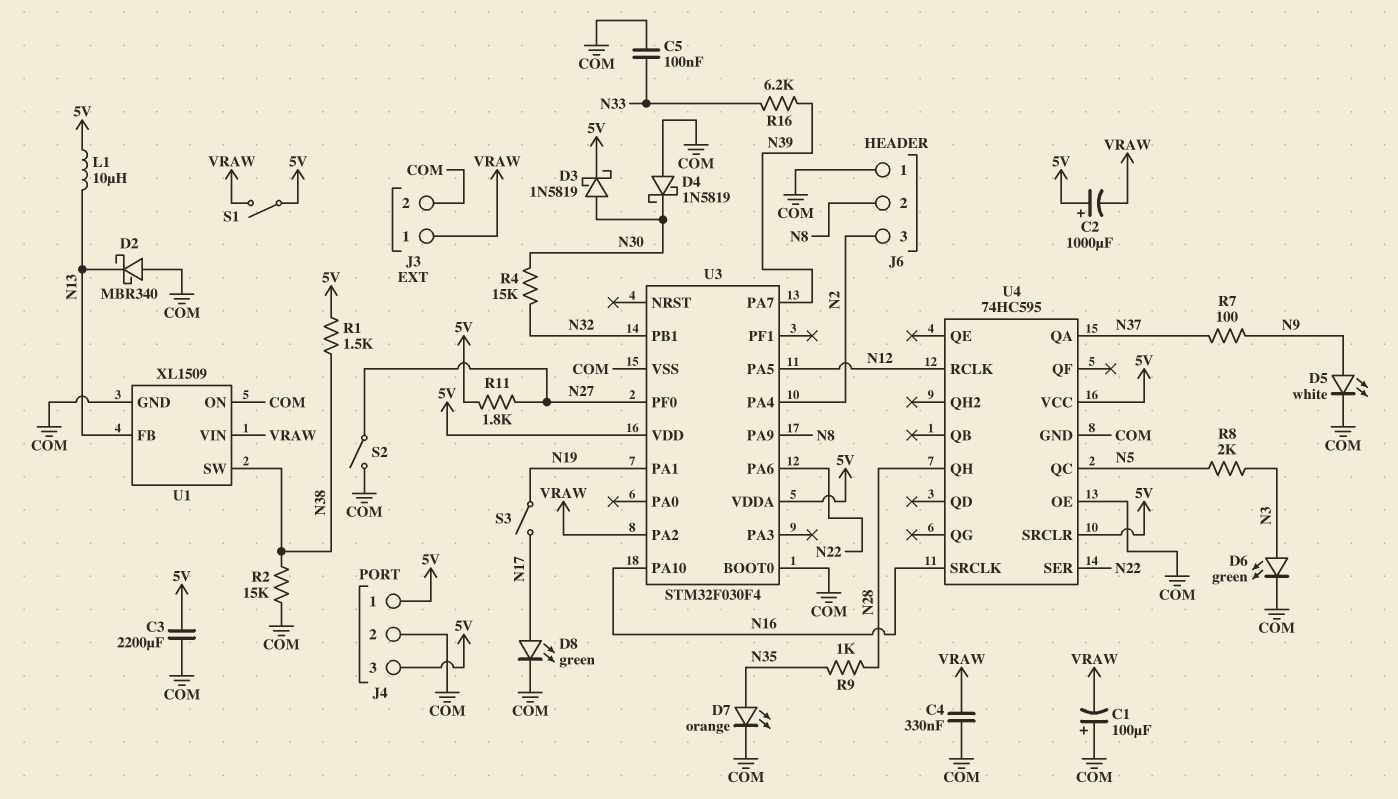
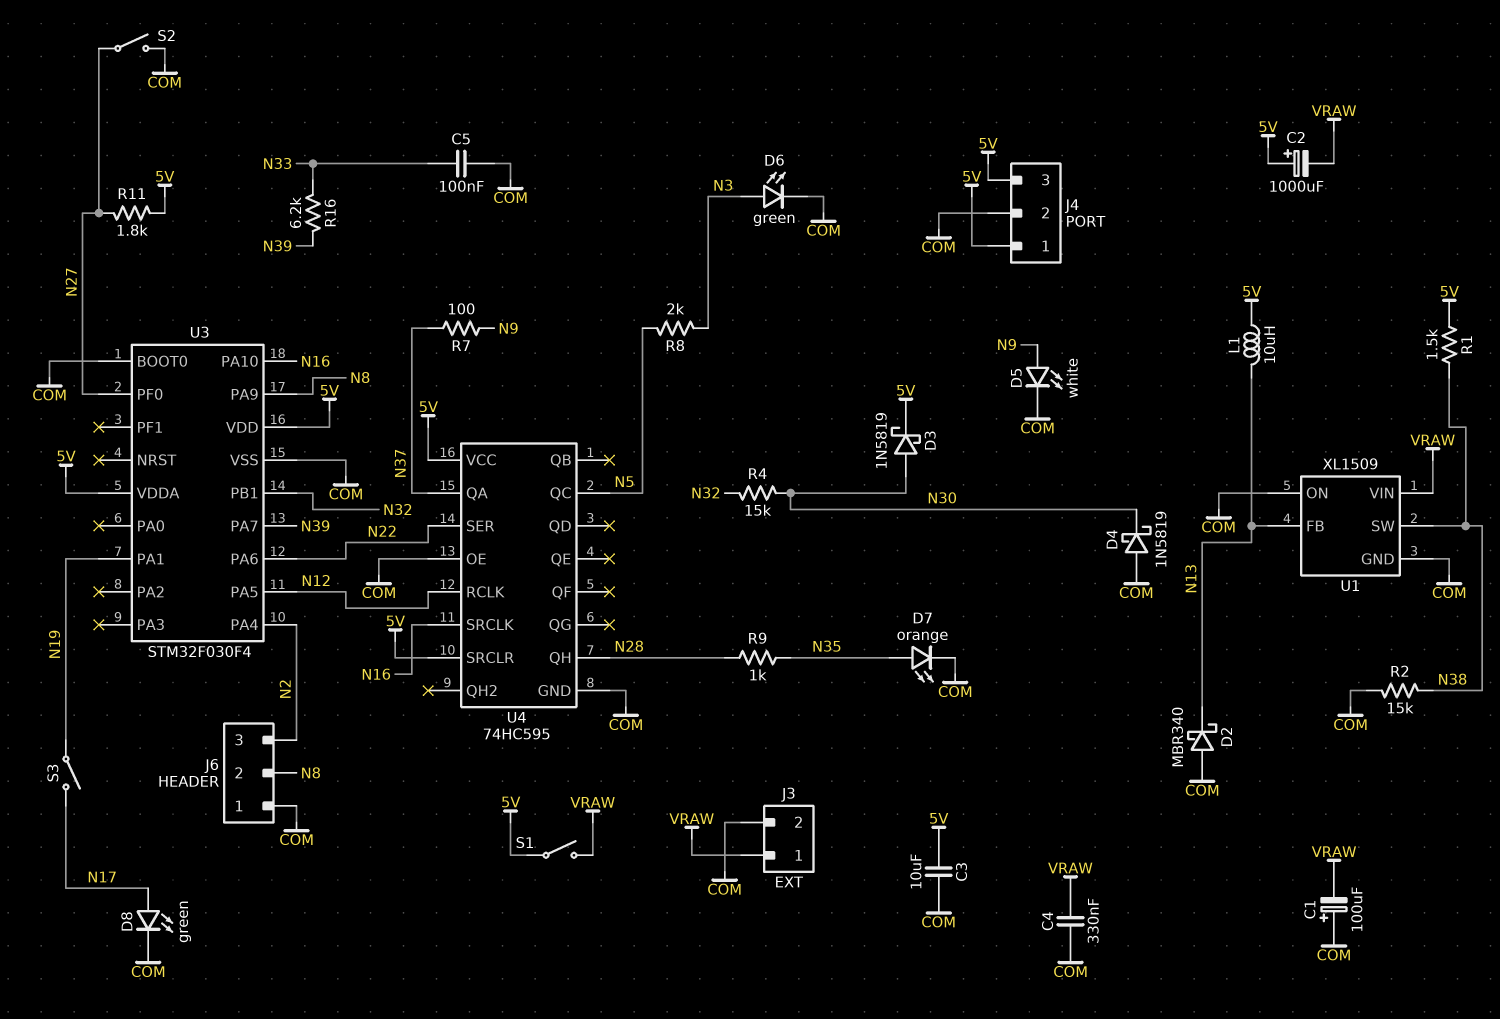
C3: 2200uF (5V, COM) -> 10uF (5V, COM)
U3 pin PA2: VRAW -> none

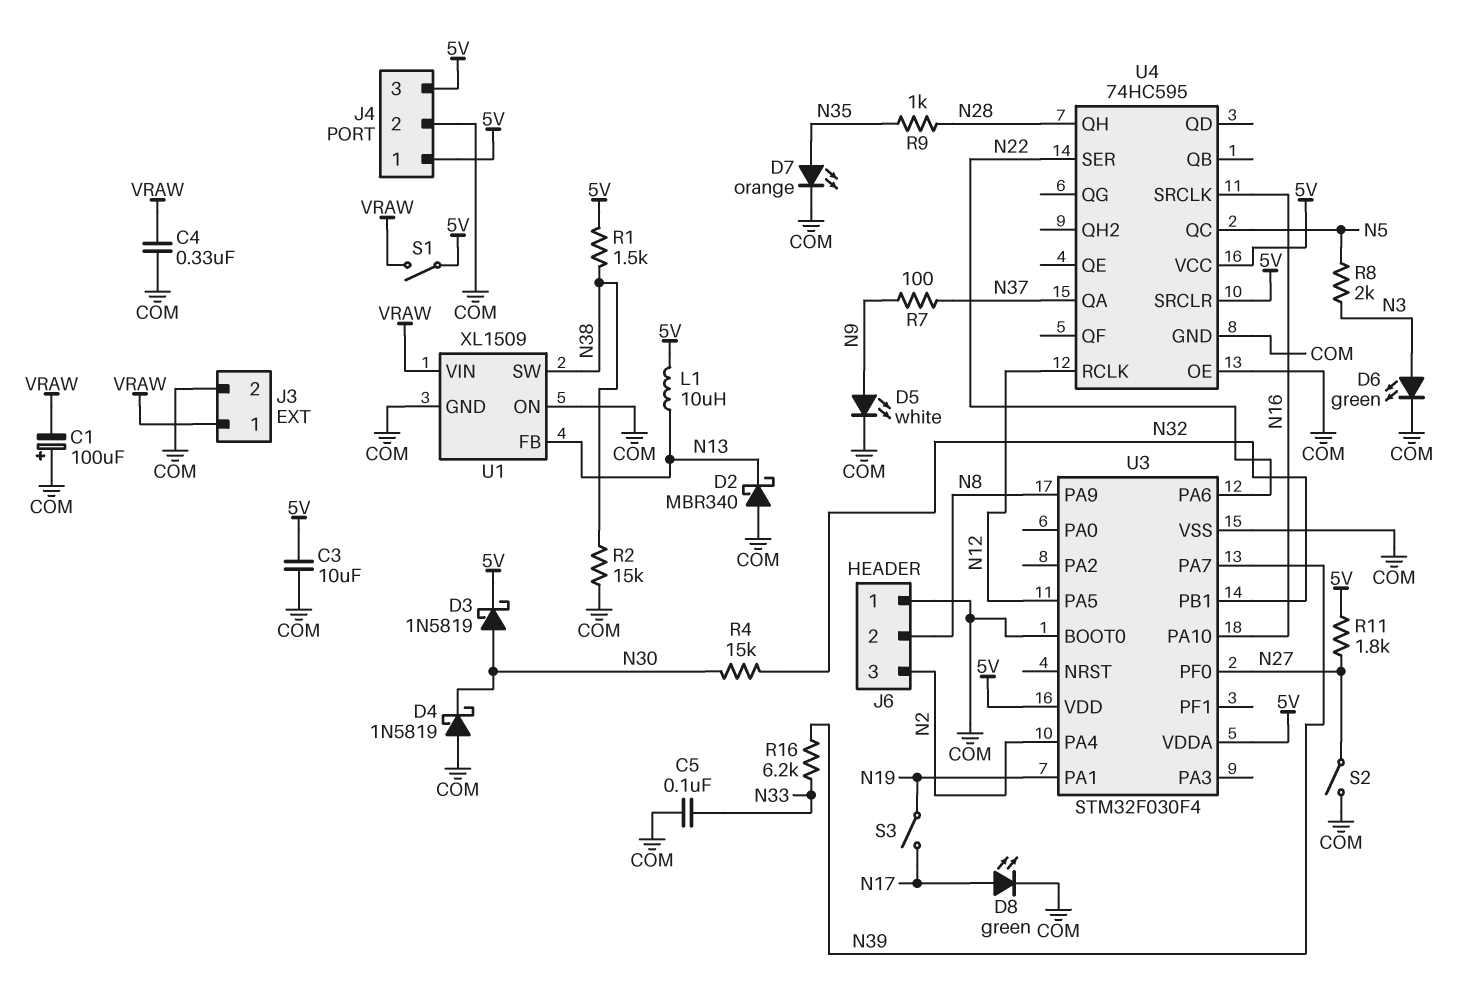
C2: 1000uF (plus 5V, minus VRAW) -> none

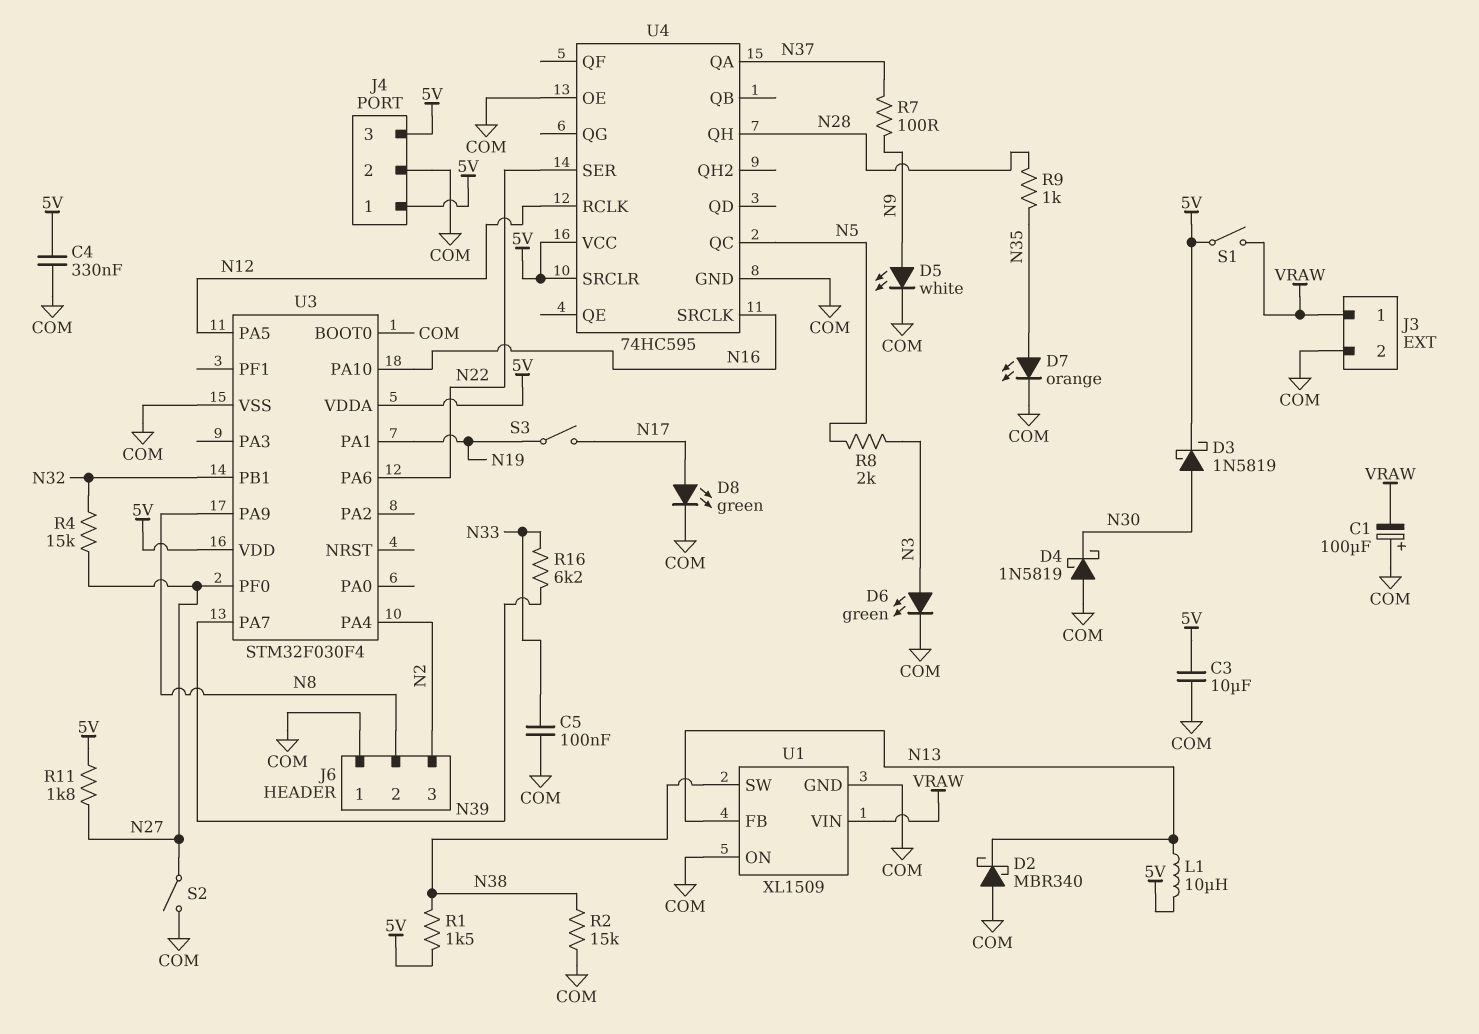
C4: 330nF (COM, VRAW) -> 330nF (5V, COM)
R4: 15k (N30, N32) -> 15k (N27, N32)

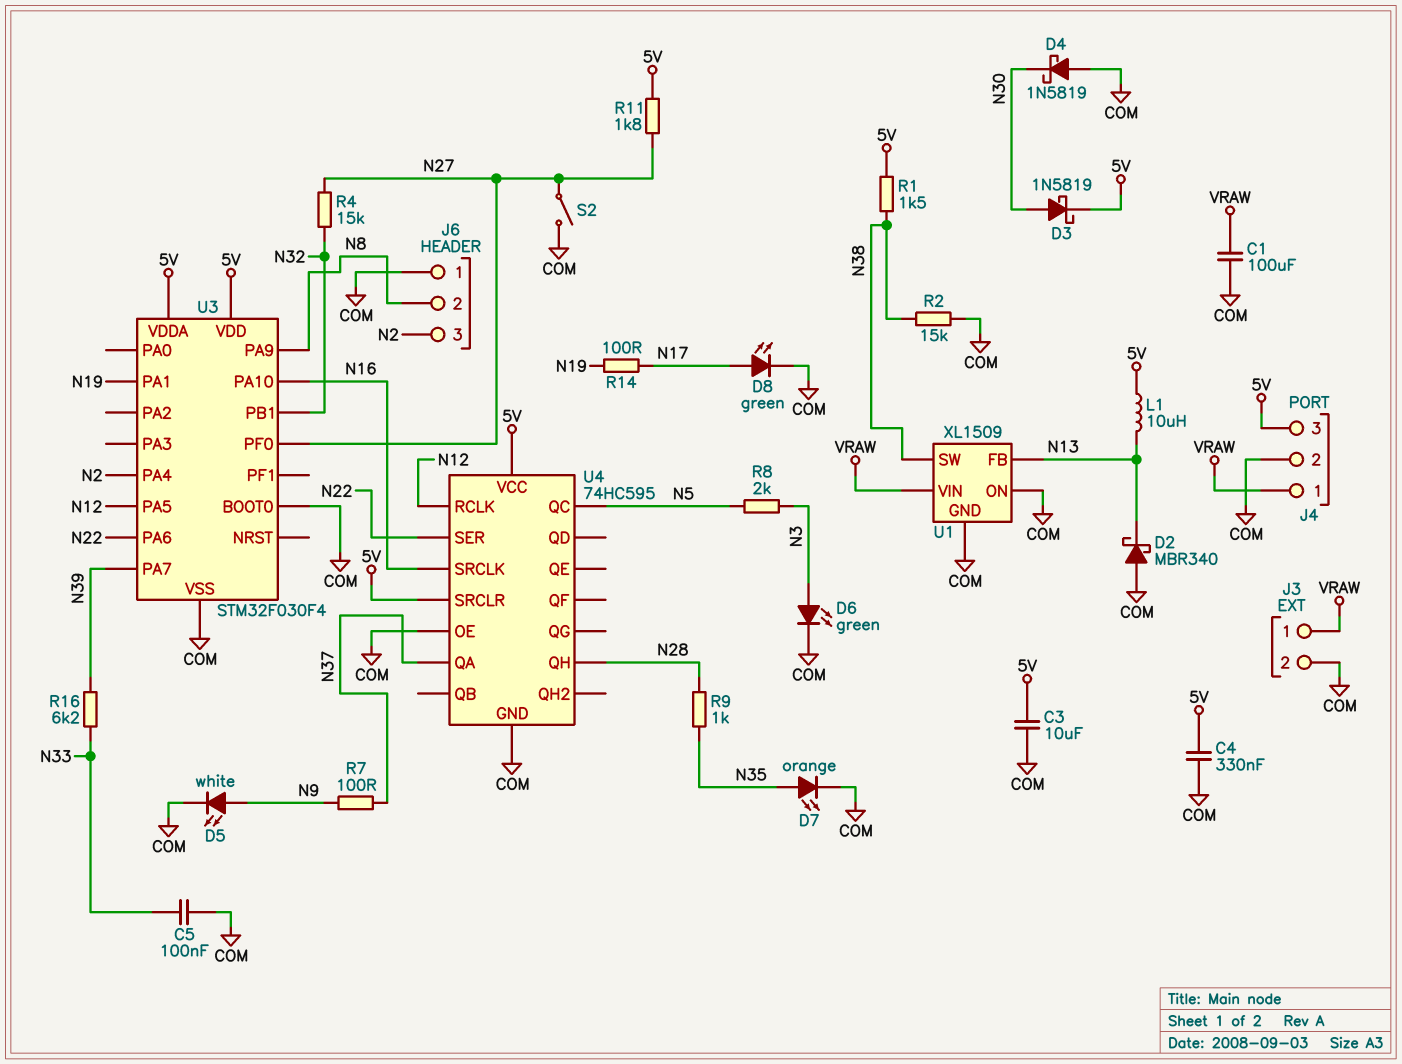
C1: 100uF (plus COM, minus VRAW) -> 100uF (COM, VRAW)
J4 pin 1: 5V -> VRAW
R14: none -> 100 (N17, N19)
S1: switch (5V, VRAW) -> none
S3: switch (N17, N19) -> none

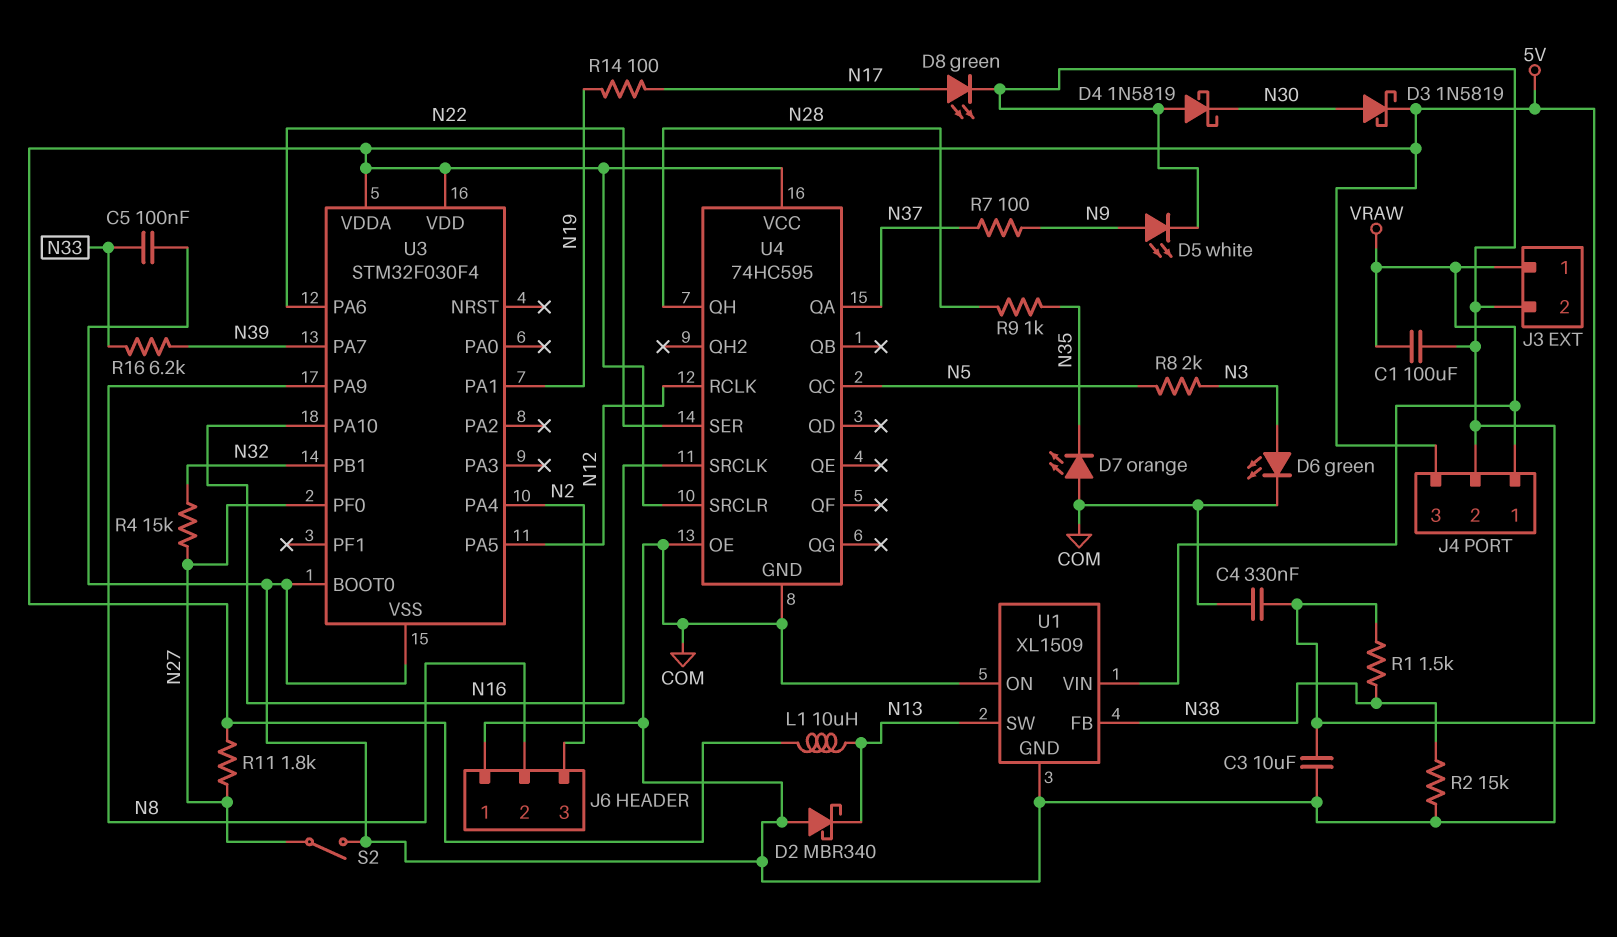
D7: LED orange (A N35, K COM) -> LED orange (A COM, K N35)
U1 pin FB: N13 -> N38
U1 pin SW: N38 -> N13

